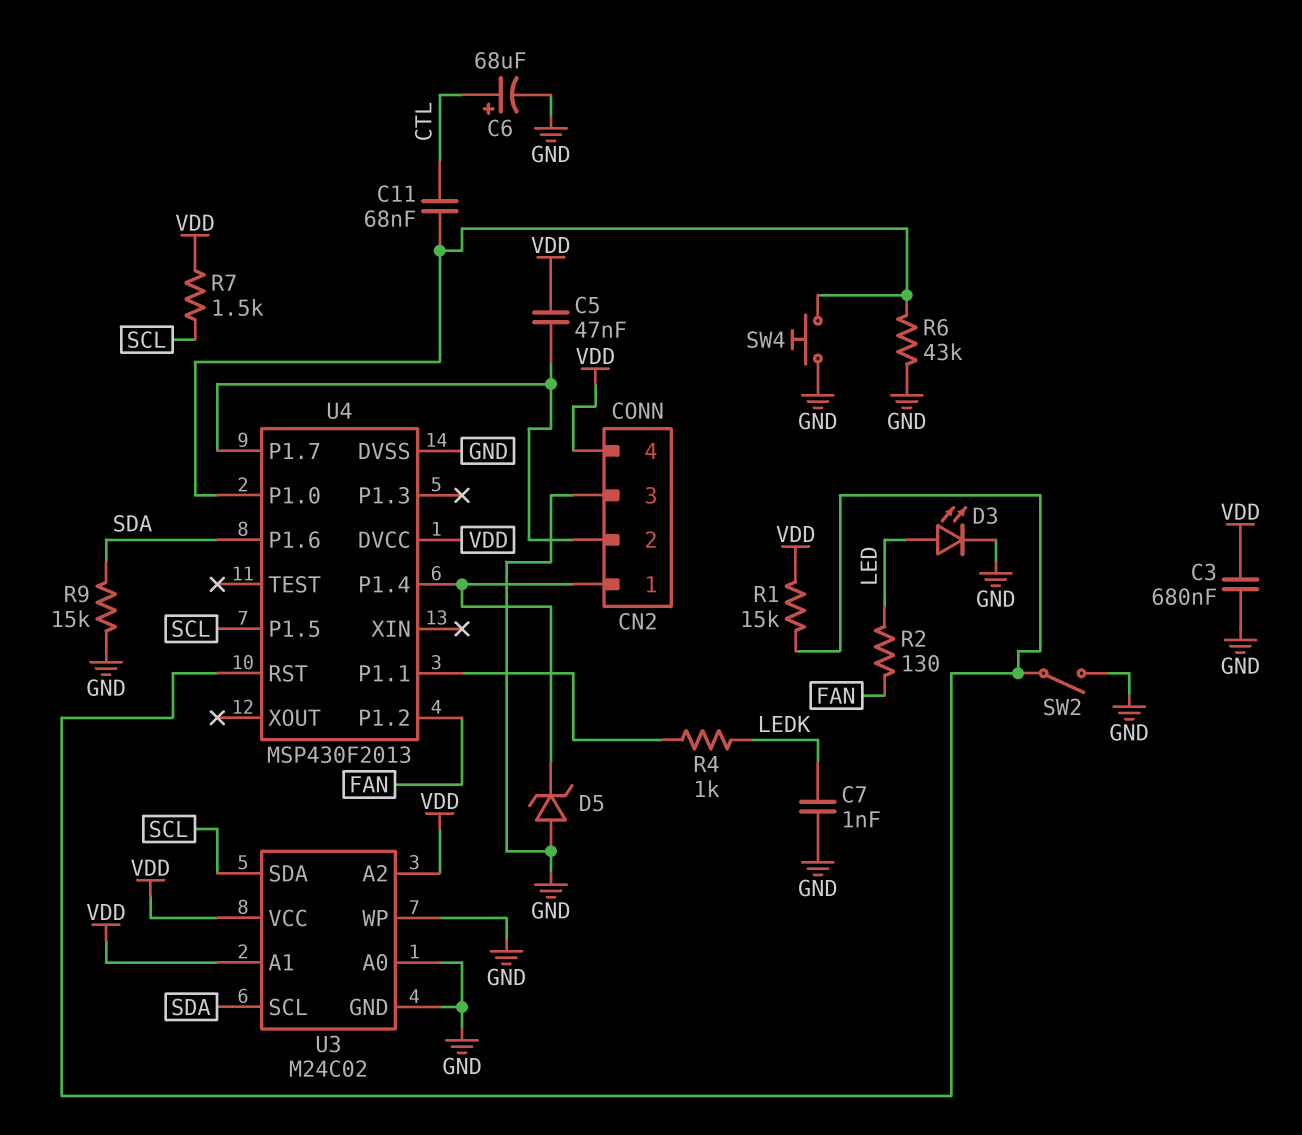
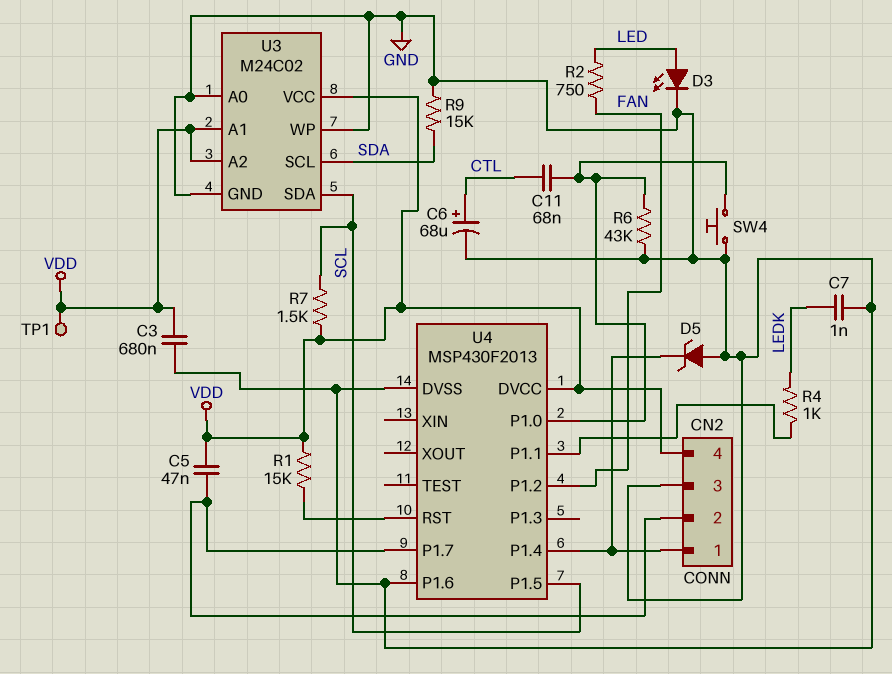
R2: 130 (FAN, LED) -> 750 (FAN, LED)
SW2: switch (GND, U4/RST) -> none
TP1: none -> test point (VDD)
U4 pin P1.6: SDA -> GND

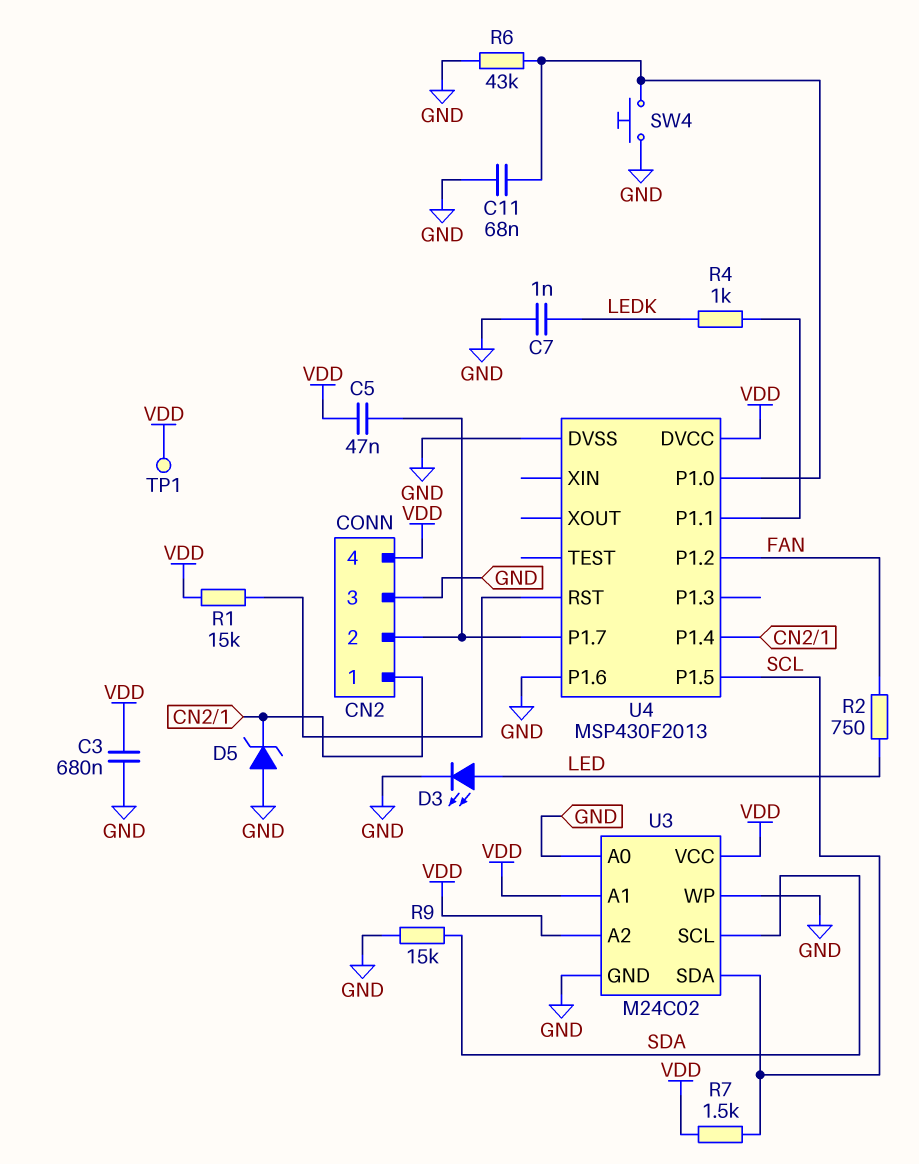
C6: 68uF (plus CTL, minus GND) -> none
C11: 68nF (CTL, U4/P1.0) -> 68nF (GND, U4/P1.0)

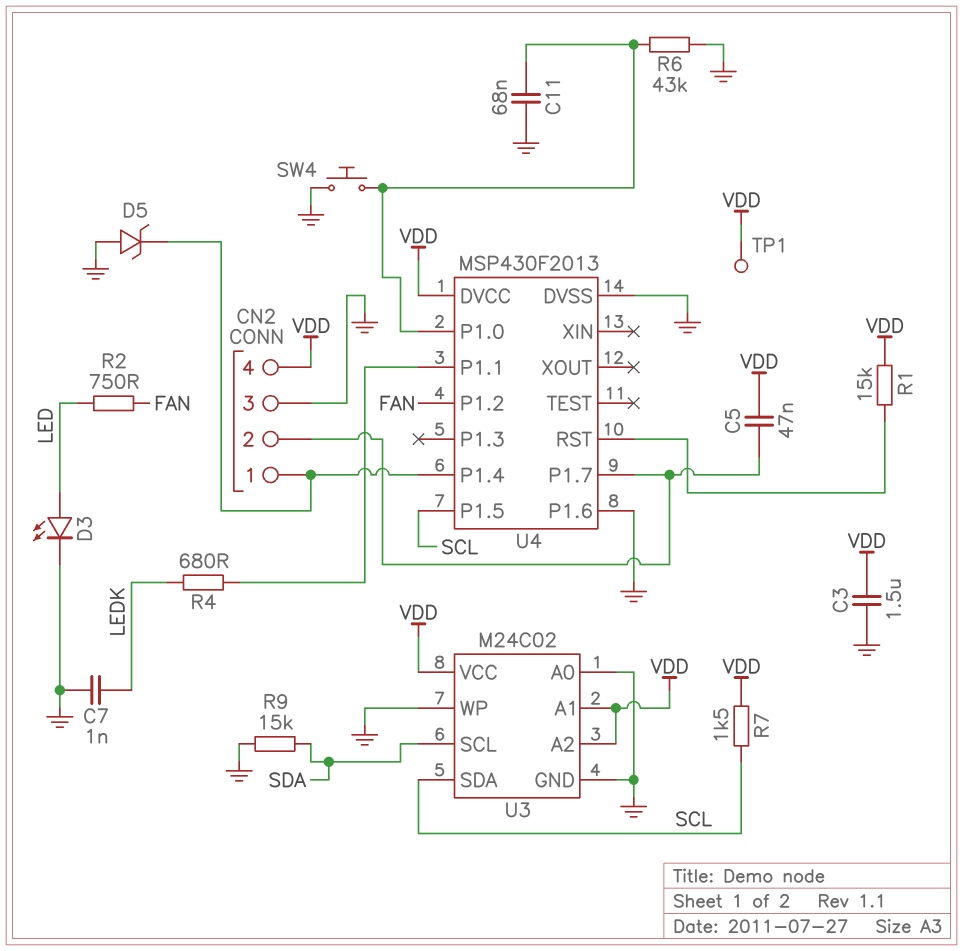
C3: 680nF (GND, VDD) -> 1.5uF (GND, VDD)
R4: 1k (LEDK, U4/P1.1) -> 680 (LEDK, U4/P1.1)

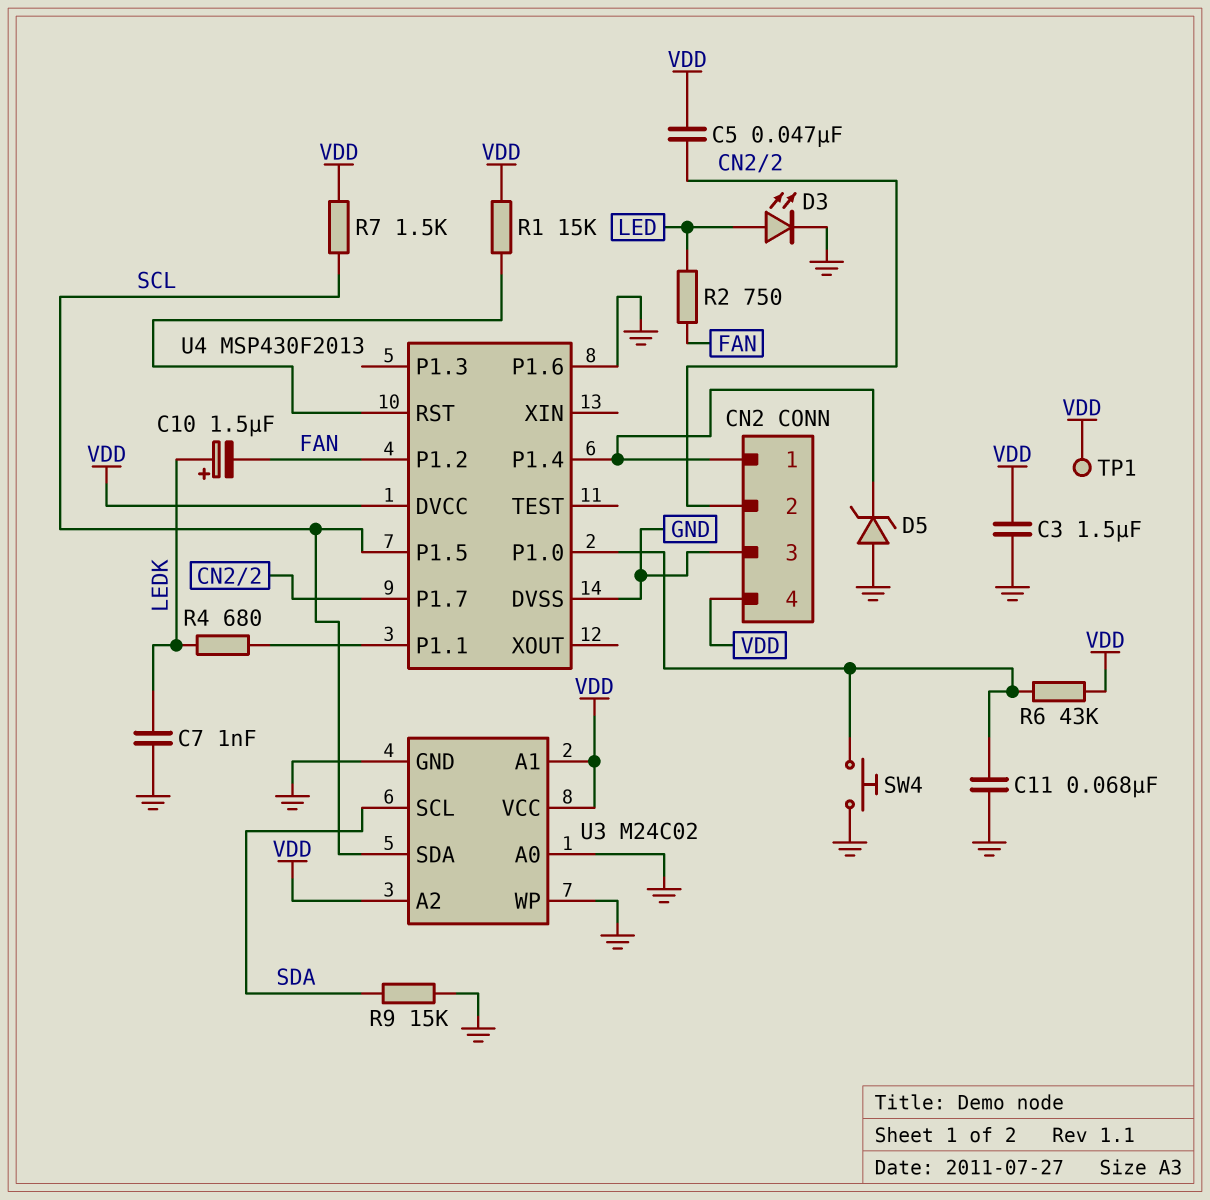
C10: none -> 1.5uF (plus LEDK, minus FAN)
R6: 43k (GND, U4/P1.0) -> 43k (U4/P1.0, VDD)

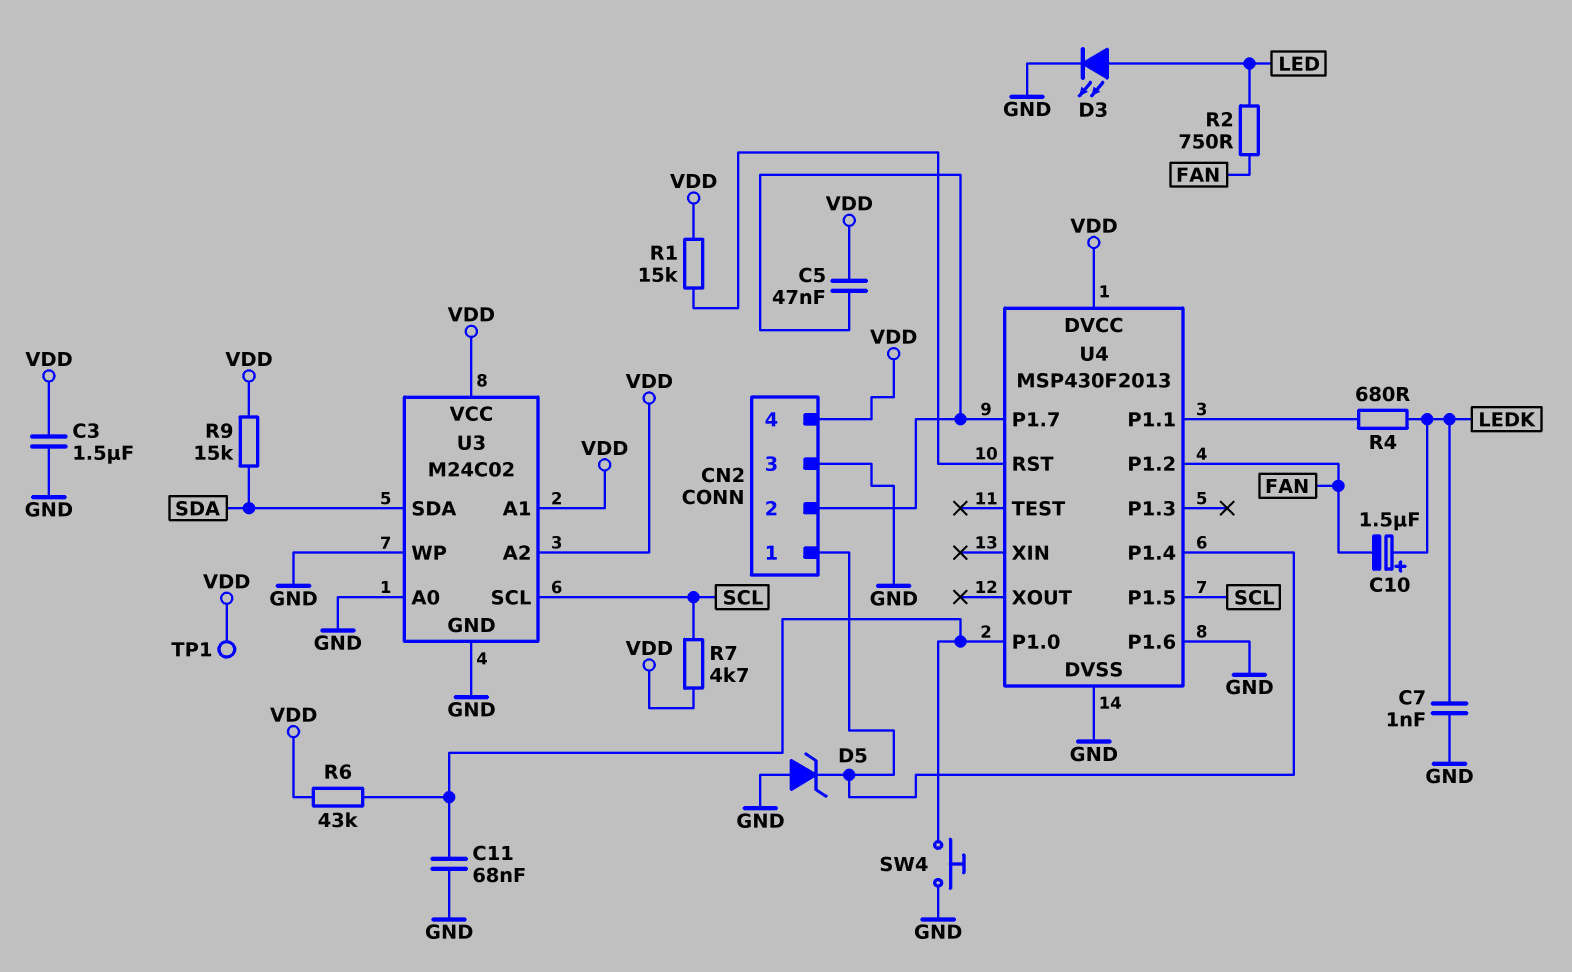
R7: 1.5k (SCL, VDD) -> 4.7k (SCL, VDD)
R9: 15k (GND, SDA) -> 15k (SDA, VDD)
U3 pin SCL: SDA -> SCL
U3 pin SDA: SCL -> SDA

